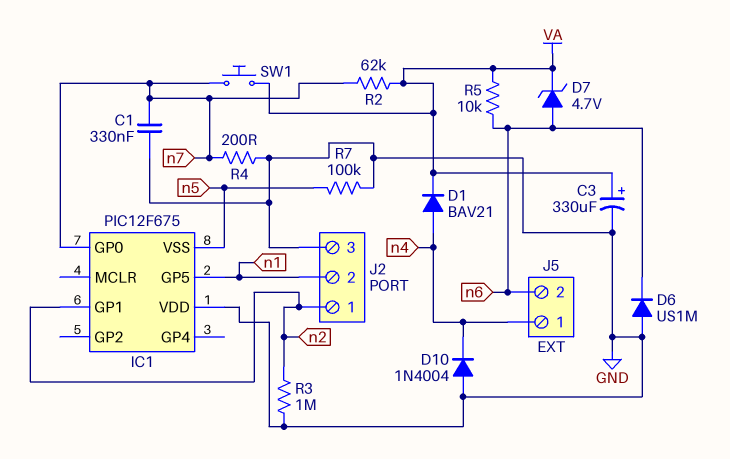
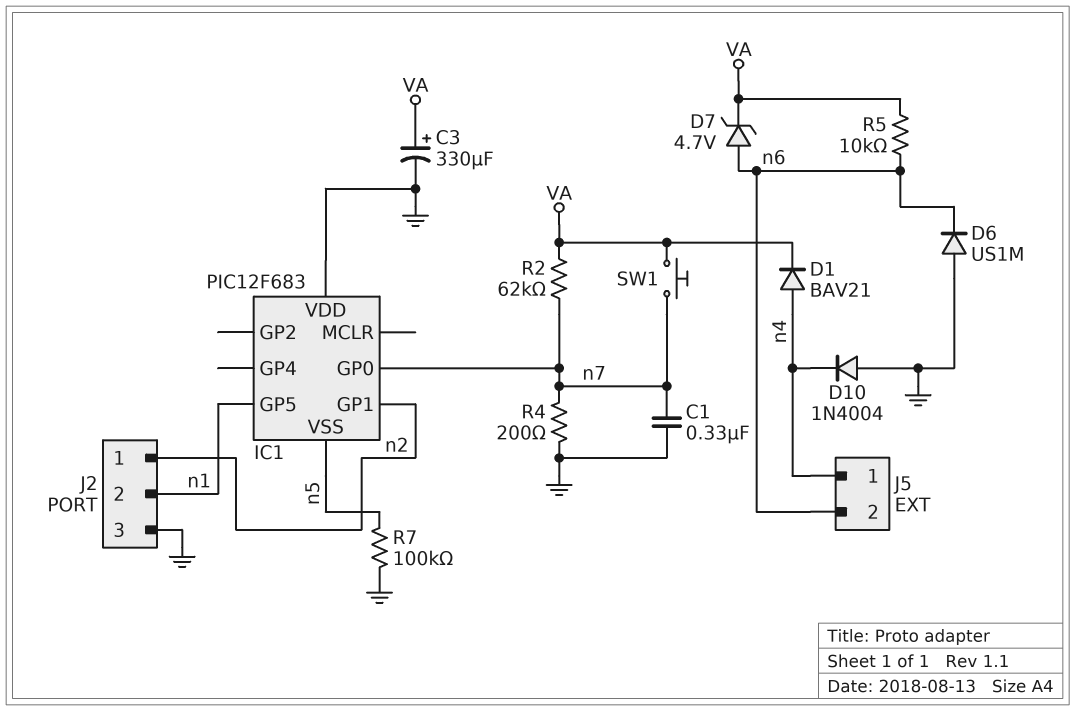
IC1: PIC12F675 -> PIC12F683
R3: 1M (GND, n2) -> none

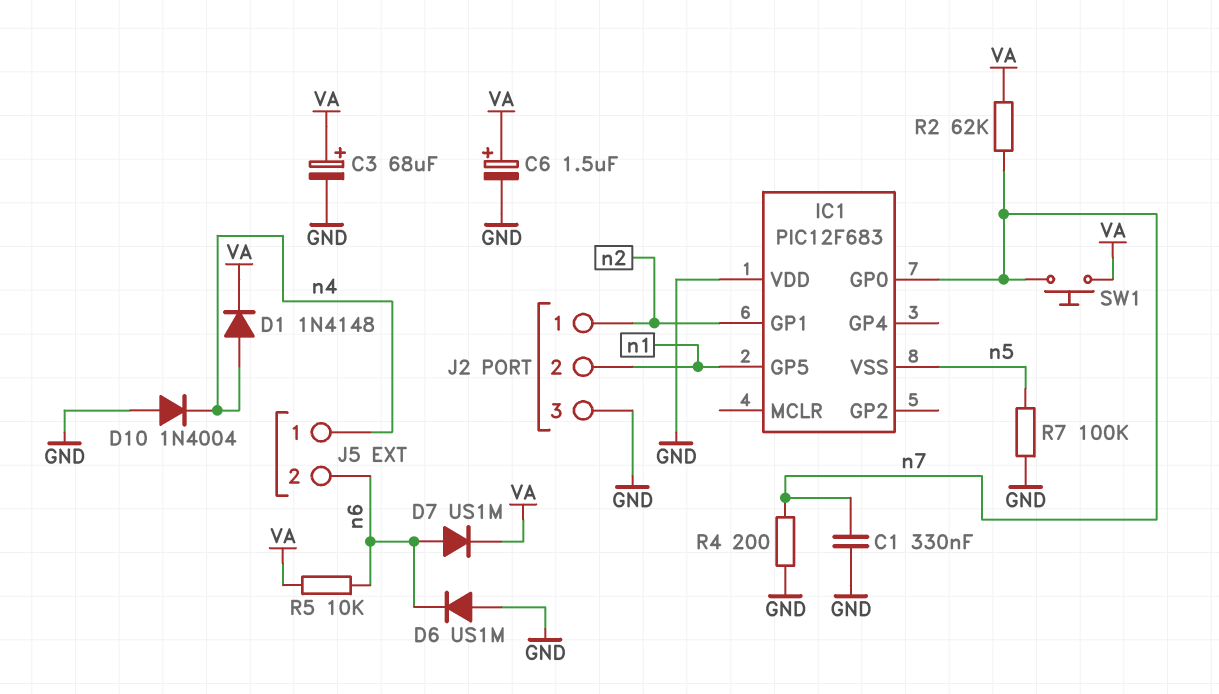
C3: 330uF (plus VA, minus GND) -> 68uF (plus VA, minus GND)
C6: none -> 1.5uF (plus VA, minus GND)
D1: diode BAV21 (A n4, K VA) -> diode 1N4148 (A n4, K VA)
D7: zener 4.7V (A n6, K VA) -> diode US1M (A n6, K VA)

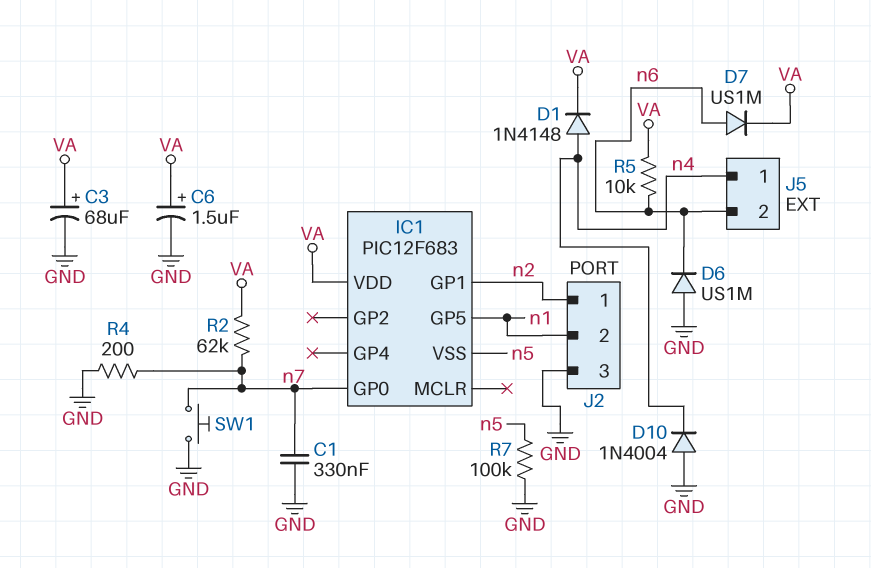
IC1 pin VDD: GND -> VA
SW1: button (VA, n7) -> button (GND, n7)

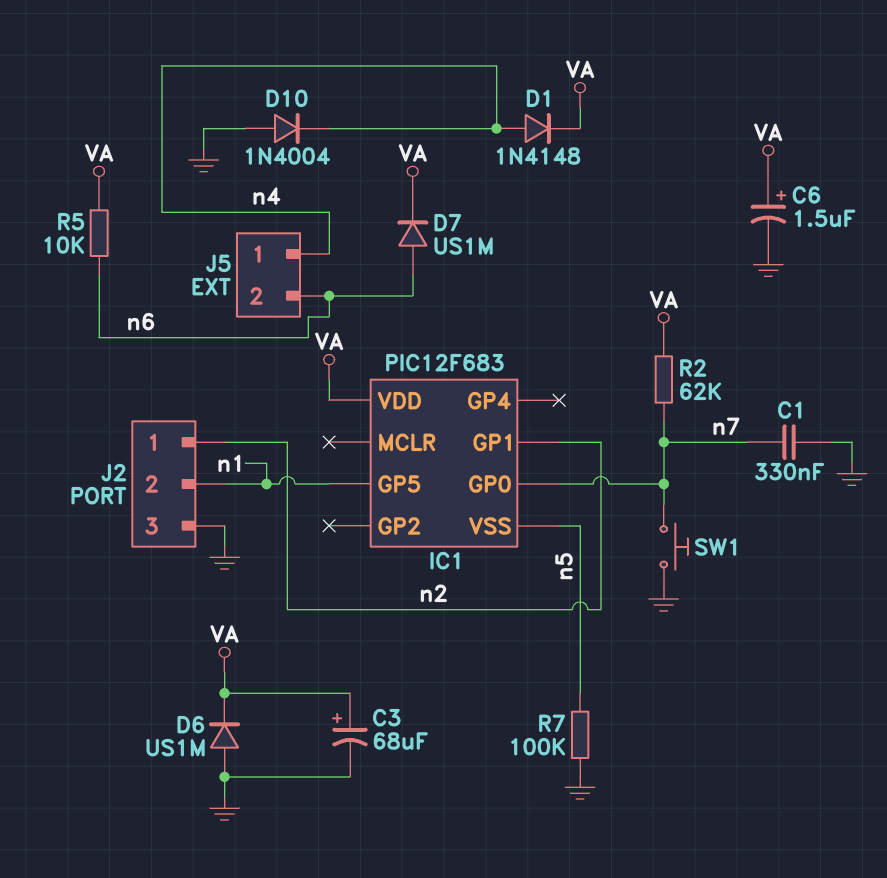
D6: diode US1M (A GND, K n6) -> diode US1M (A GND, K VA)
R4: 200 (GND, n7) -> none

